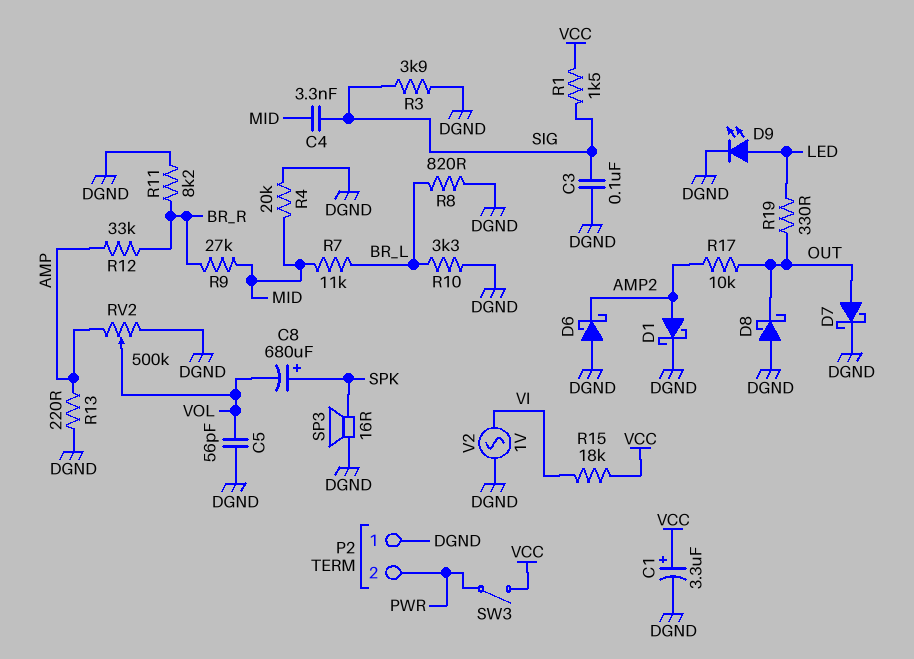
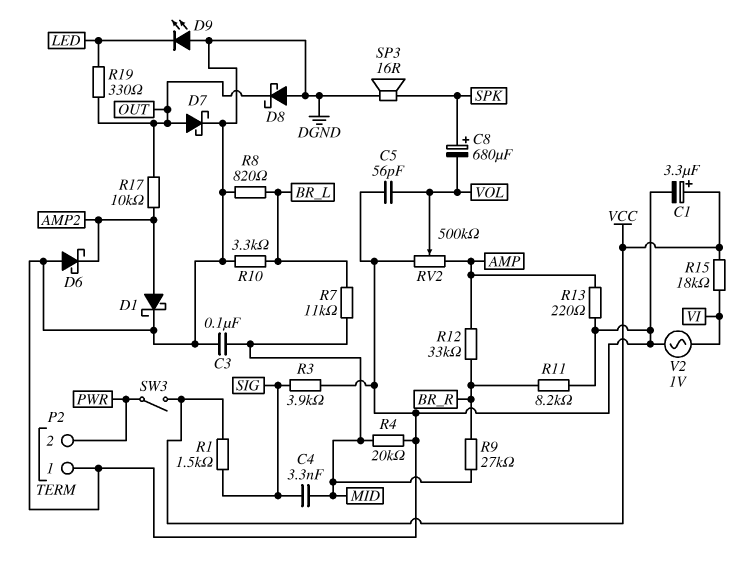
C3: 100nF (DGND, SIG) -> 100nF (DGND, MID)
D9: LED (A LED, K DGND) -> LED (A DGND, K LED)

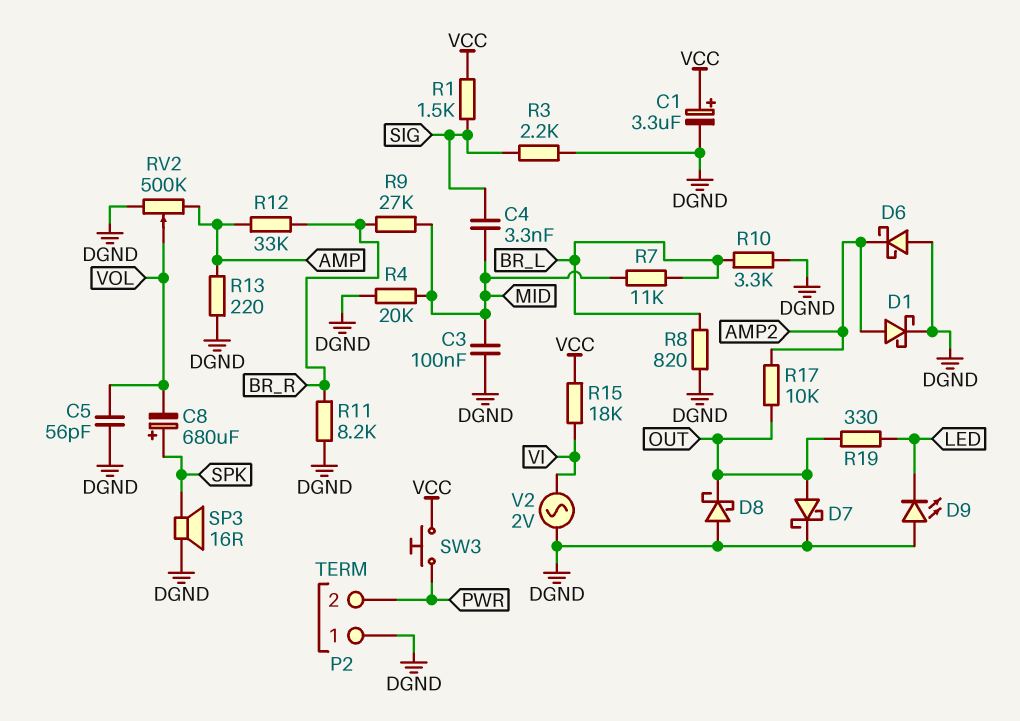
R3: 3.9k (DGND, SIG) -> 2.2k (DGND, SIG)
SW3: switch (PWR, VCC) -> button (PWR, VCC)
V2: AC 1V (DGND, VI) -> AC 2V (DGND, VI)

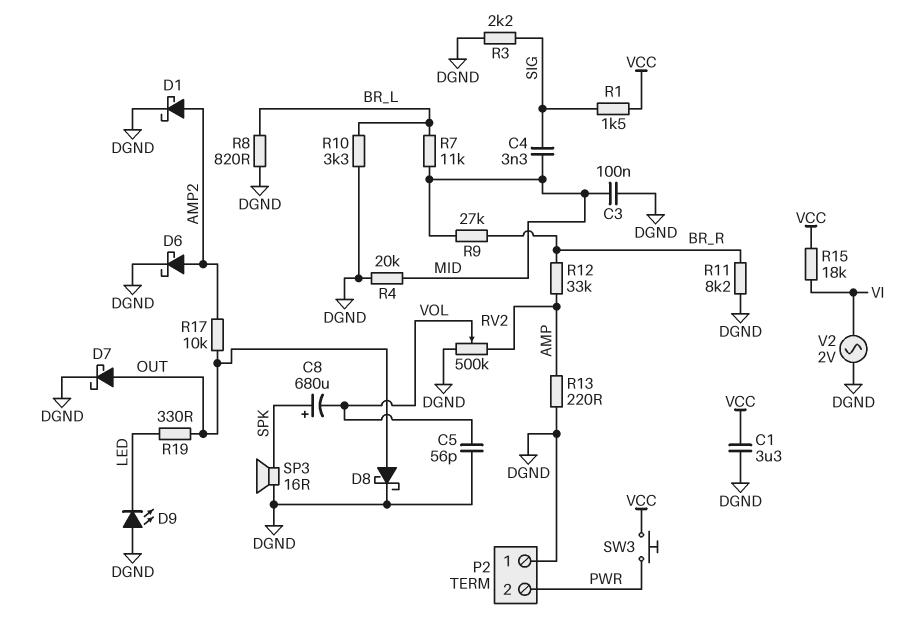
C1: 3.3uF (plus VCC, minus DGND) -> 3.3uF (DGND, VCC)
D6: schottky (A DGND, K AMP2) -> schottky (A AMP2, K DGND)
D8: schottky (A DGND, K OUT) -> schottky (A OUT, K DGND)

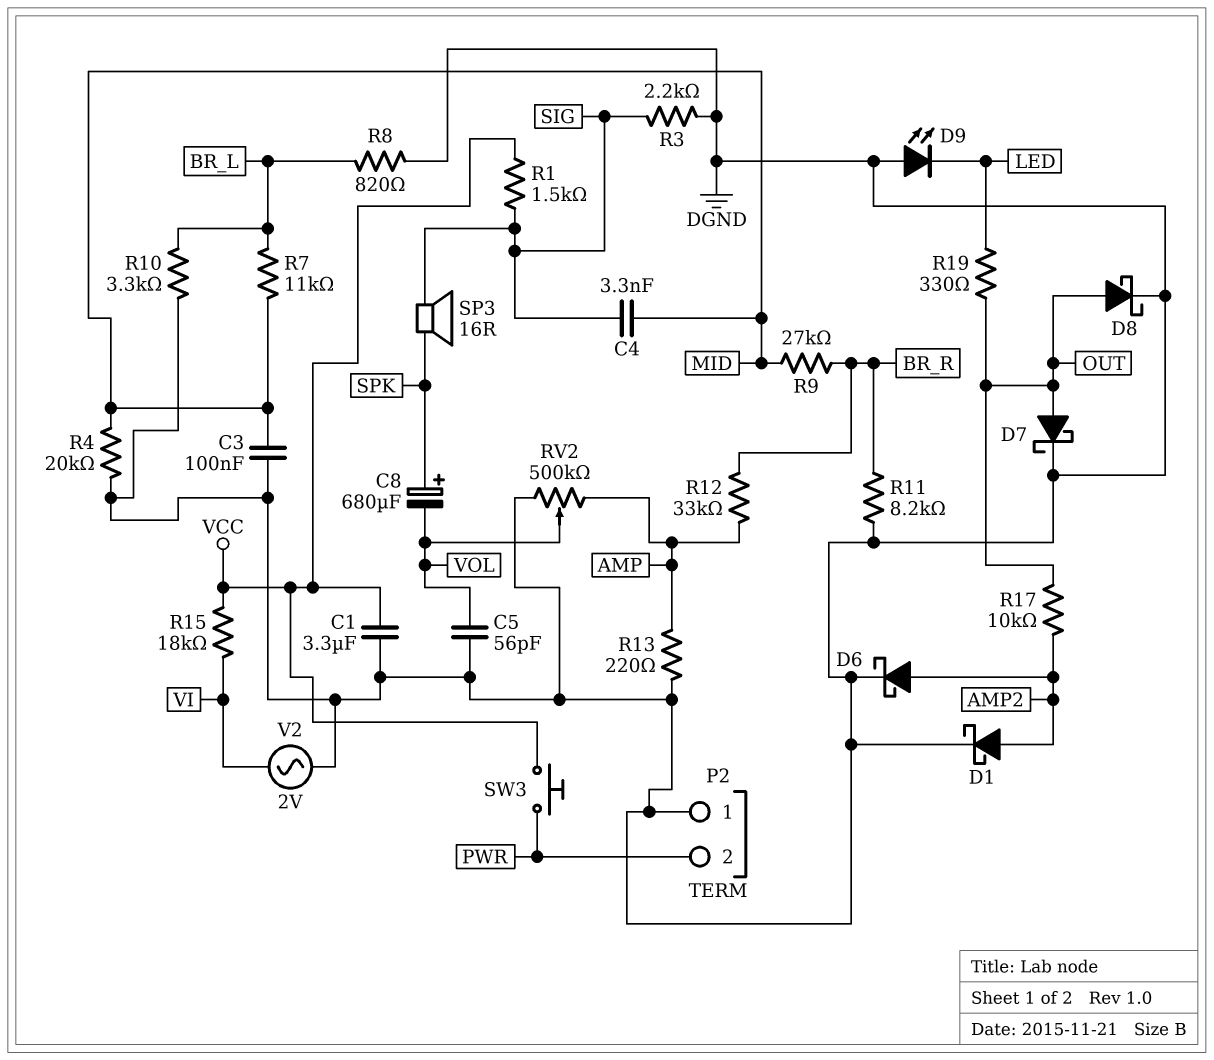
SP3: speaker 16R (DGND, SPK) -> speaker 16R (SIG, SPK)

